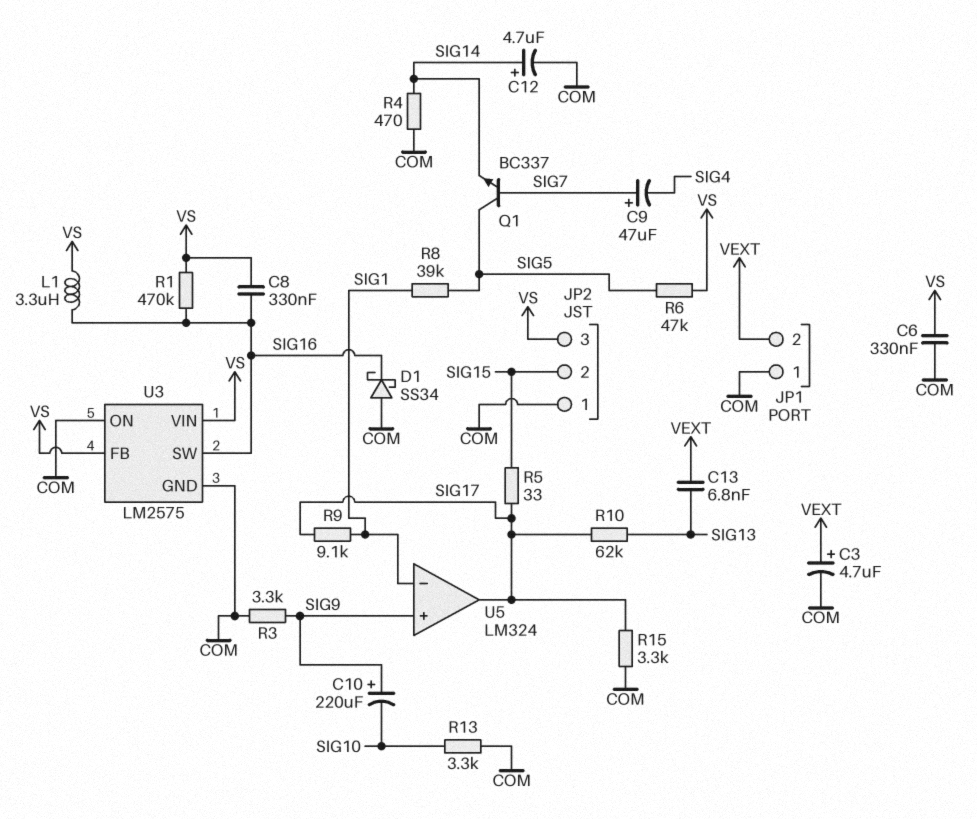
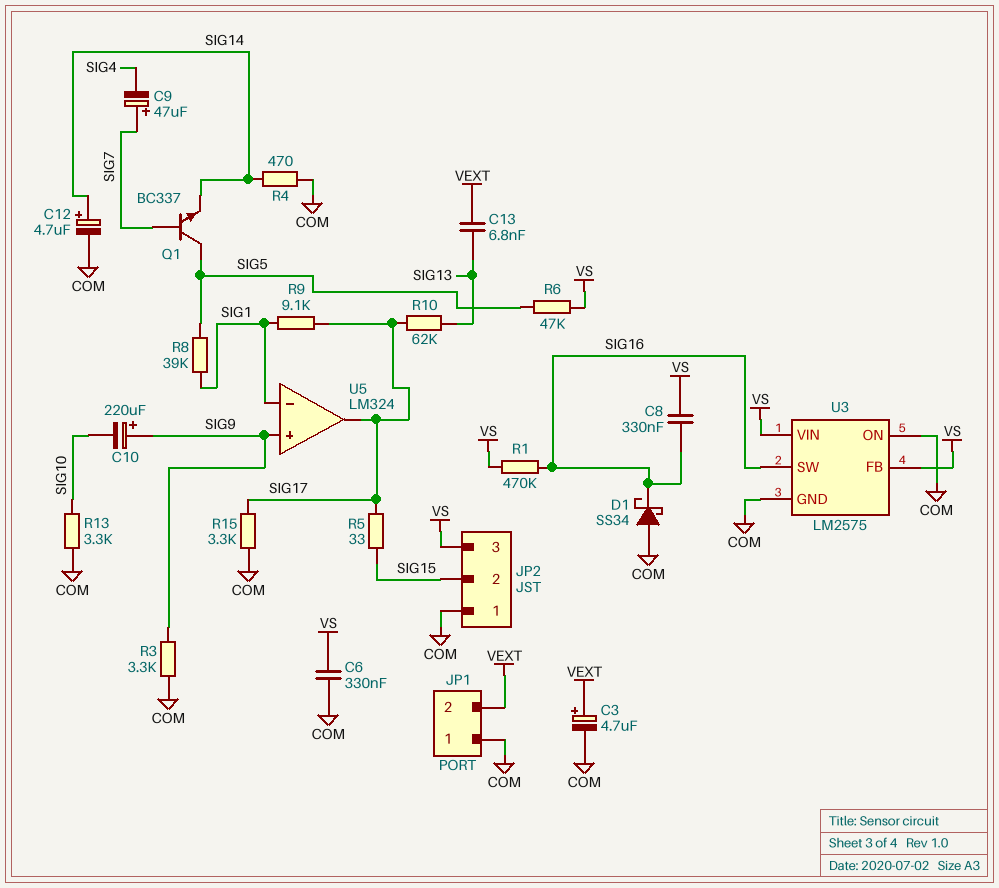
L1: 3.3uH (SIG16, VS) -> none

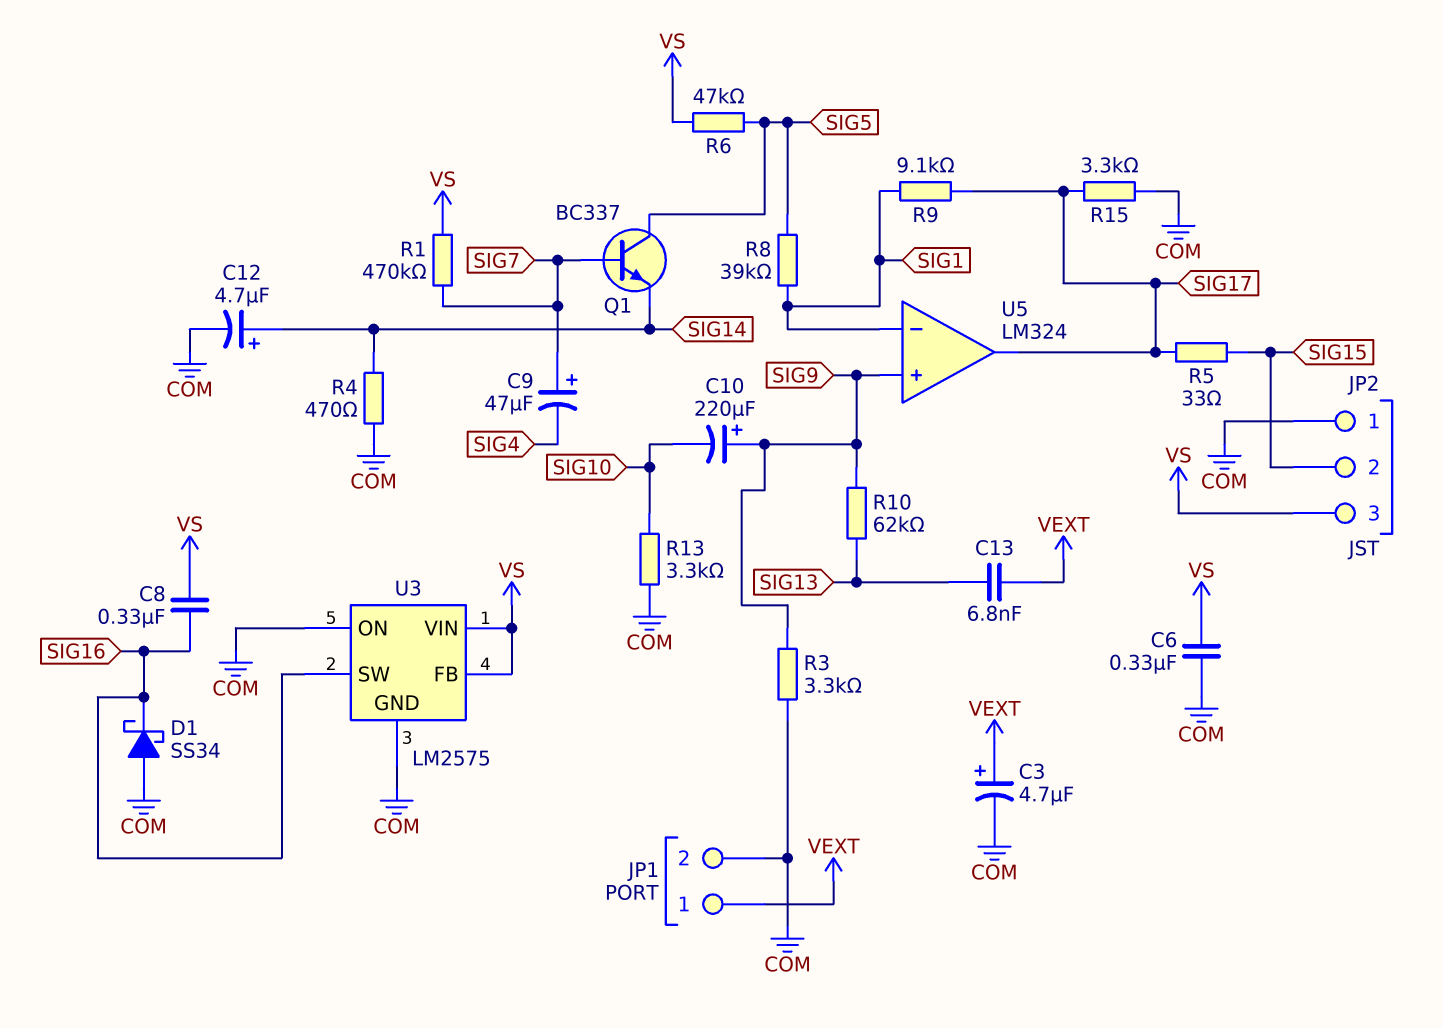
JP1 pin 1: COM -> VEXT
JP1 pin 2: VEXT -> COM
R1: 470k (SIG16, VS) -> 470k (SIG7, VS)
R10: 62k (SIG13, SIG17) -> 62k (SIG9, SIG13)

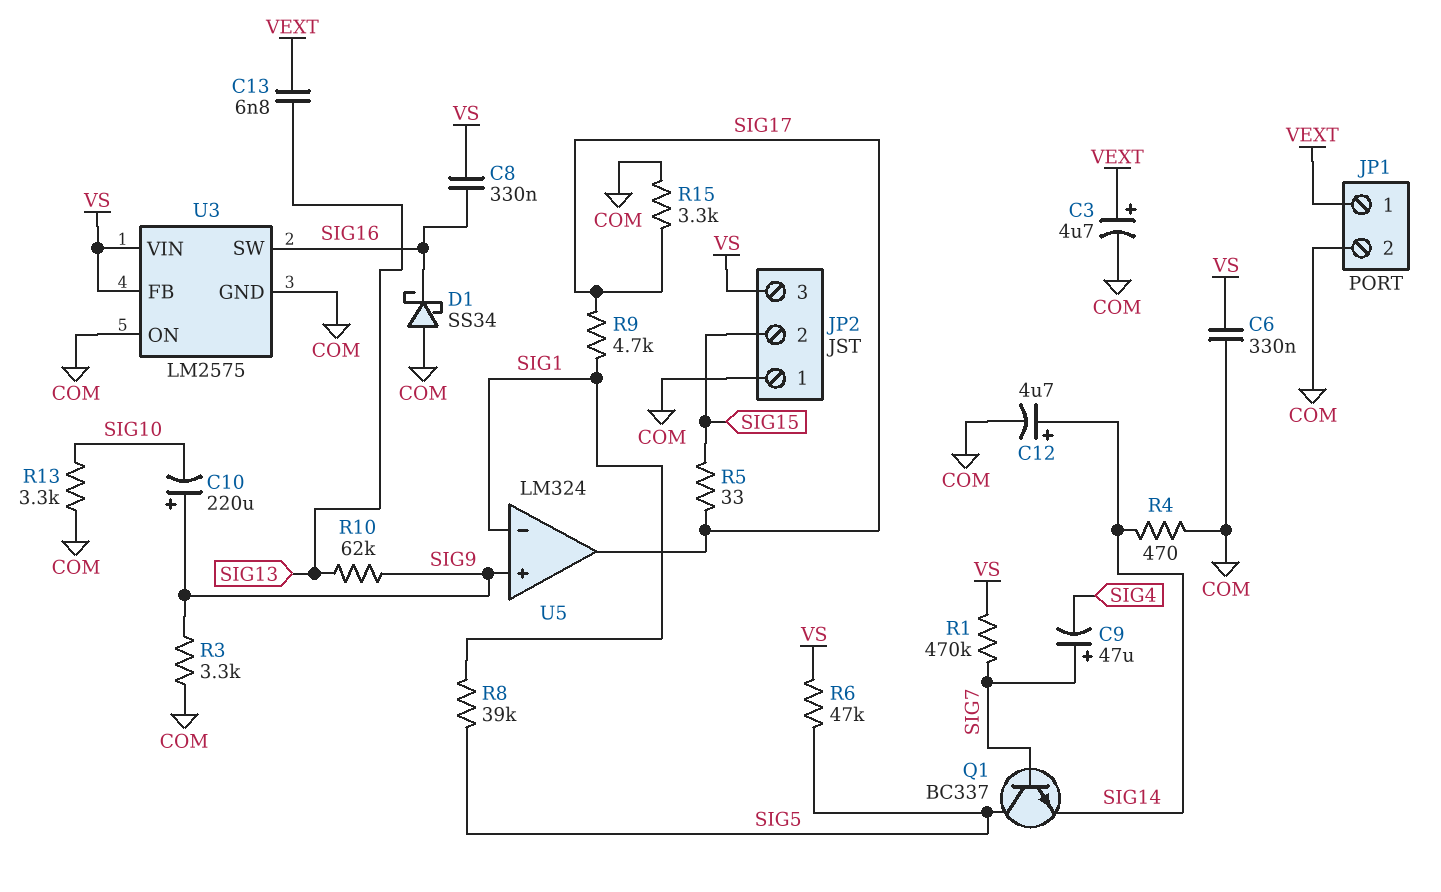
R9: 9.1k (SIG1, SIG17) -> 4.7k (SIG1, SIG17)

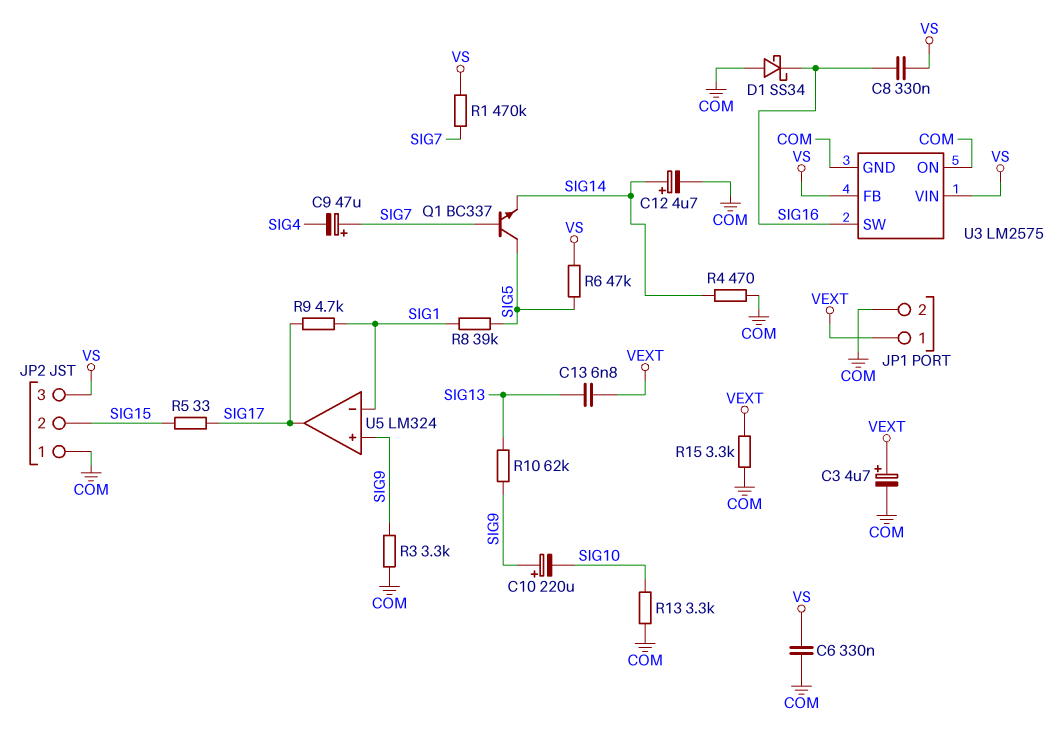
R15: 3.3k (COM, SIG17) -> 3.3k (COM, VEXT)

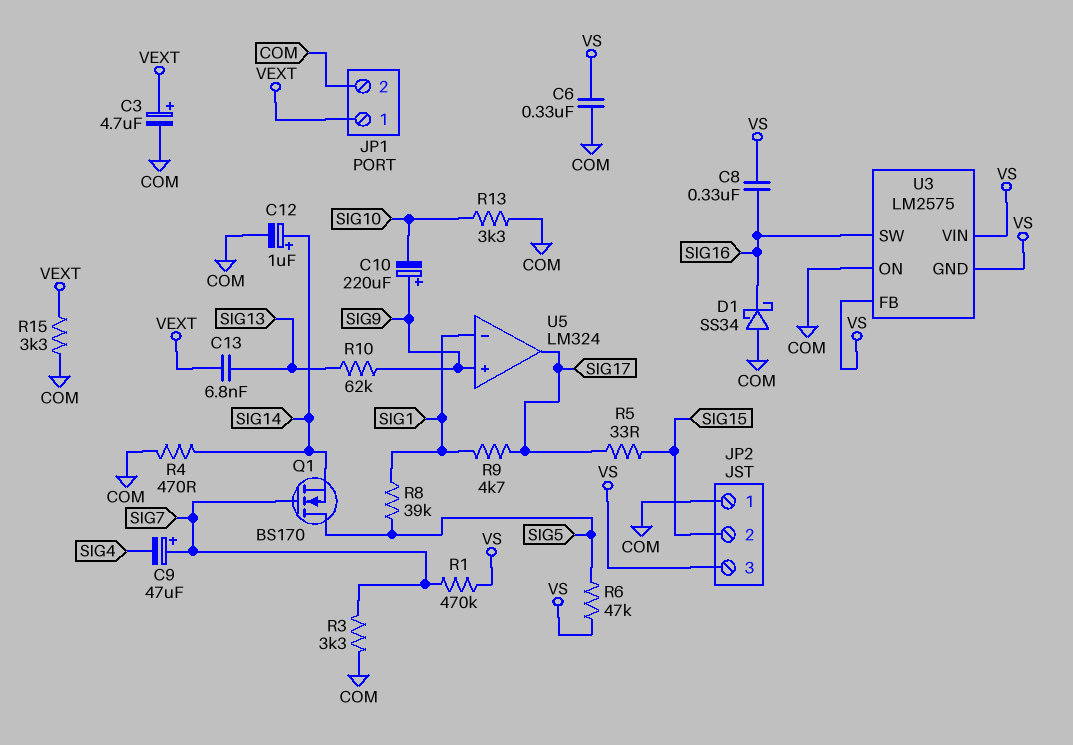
C12: 4.7uF (plus SIG14, minus COM) -> 1uF (plus SIG14, minus COM)
Q1: NPN BC337 (B SIG7, C SIG5, E SIG14) -> NMOS BS170 (G SIG7, D SIG5, S SIG14)
R3: 3.3k (COM, SIG9) -> 3.3k (COM, SIG7)
U3 pin GND: COM -> VS

